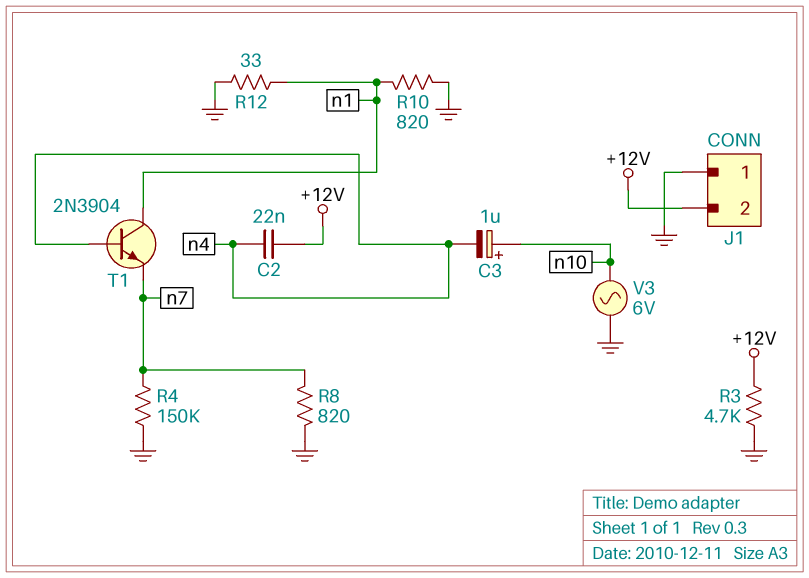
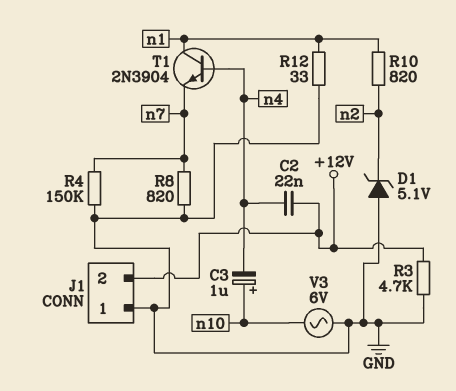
D1: none -> zener 5.1V (A GND, K n2)
R10: 820 (GND, n1) -> 820 (n1, n2)

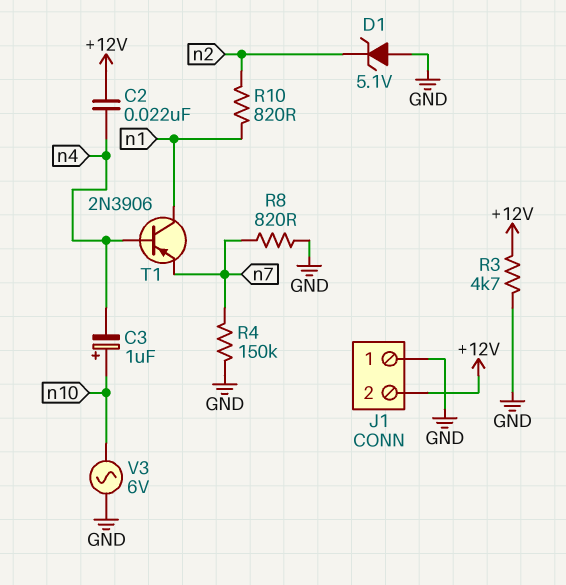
R12: 33 (GND, n1) -> none
T1: NPN 2N3904 (B n4, C n1, E n7) -> PNP 2N3906 (B n4, C n1, E n7)

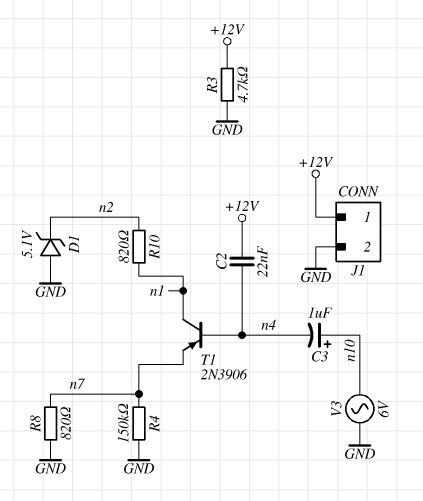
J1 pin 1: GND -> +12V
J1 pin 2: +12V -> GND

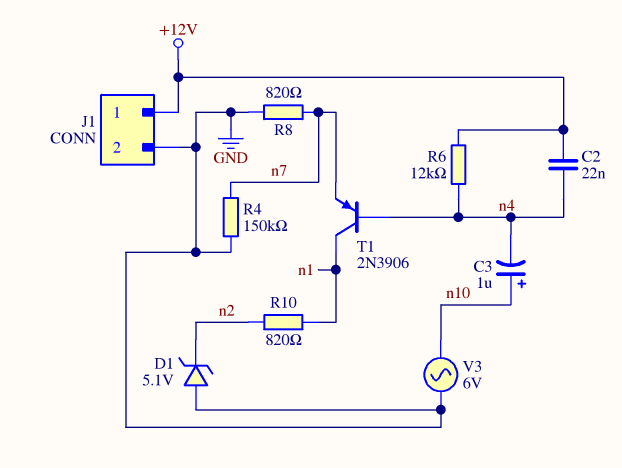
R3: 4.7k (+12V, GND) -> none
R6: none -> 12k (+12V, n4)

